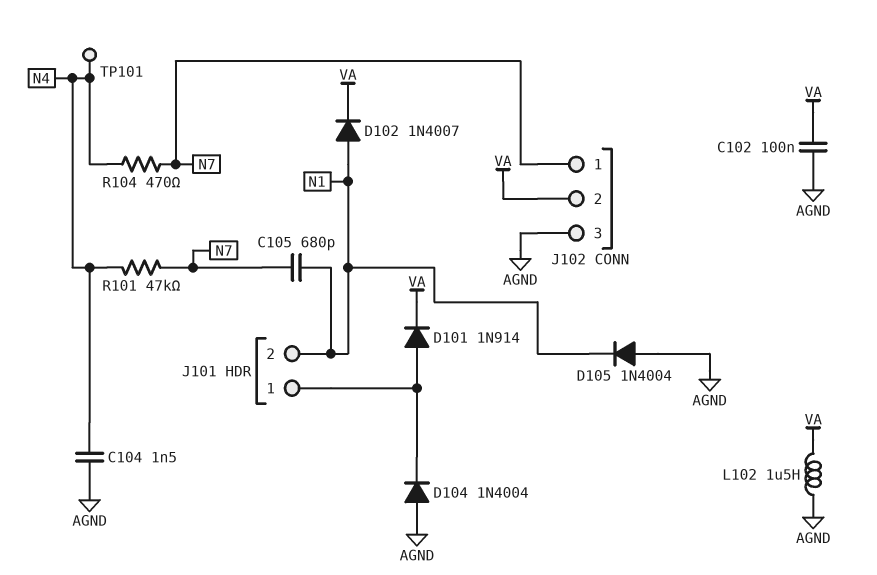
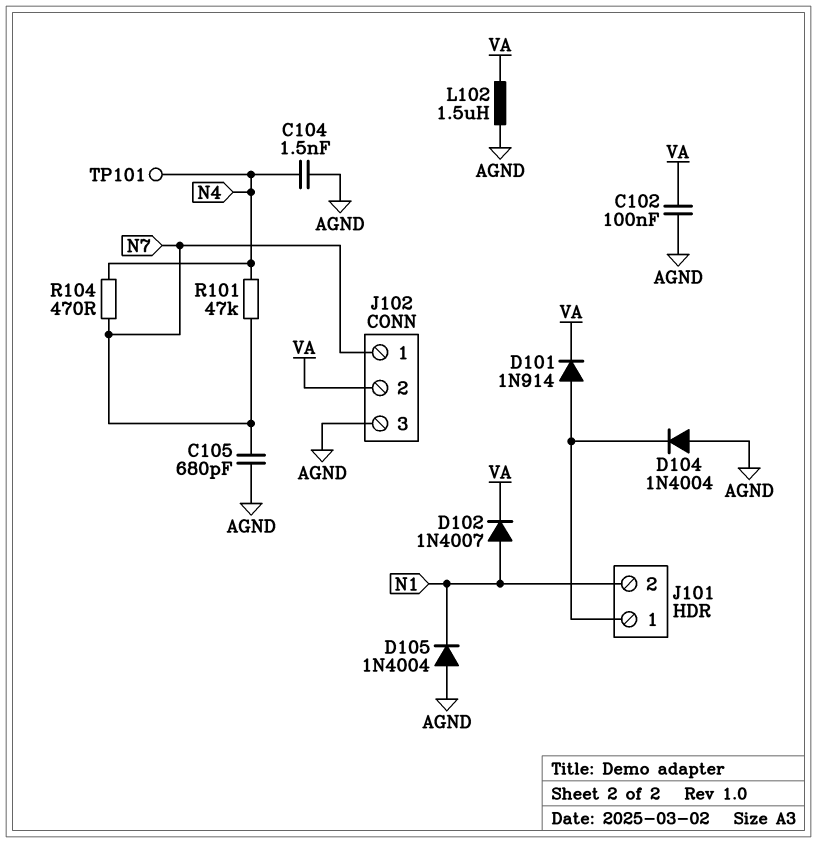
C105: 680pF (N1, N7) -> 680pF (AGND, N7)

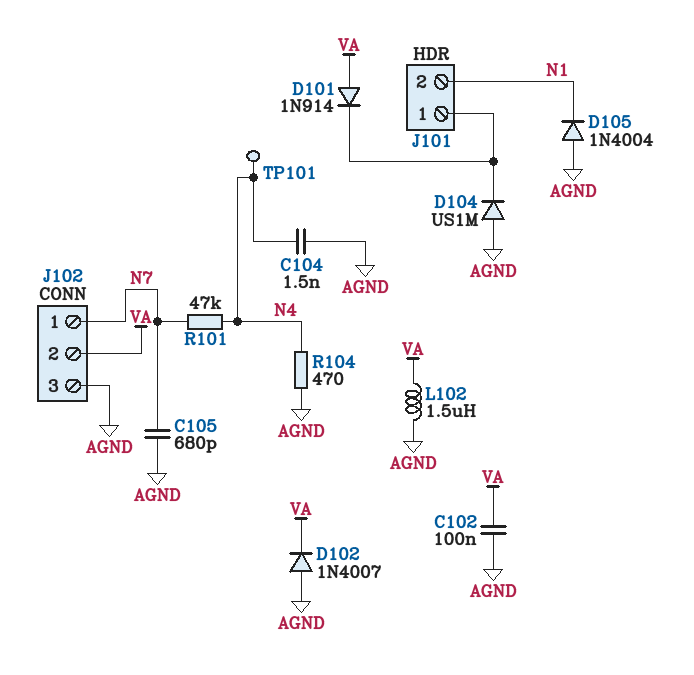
D101: diode 1N914 (A J101/1, K VA) -> diode 1N914 (A VA, K J101/1)
D102: diode 1N4007 (A N1, K VA) -> diode 1N4007 (A AGND, K VA)
D104: diode 1N4004 (A AGND, K J101/1) -> diode US1M (A AGND, K J101/1)
R104: 470 (N4, N7) -> 470 (AGND, N4)

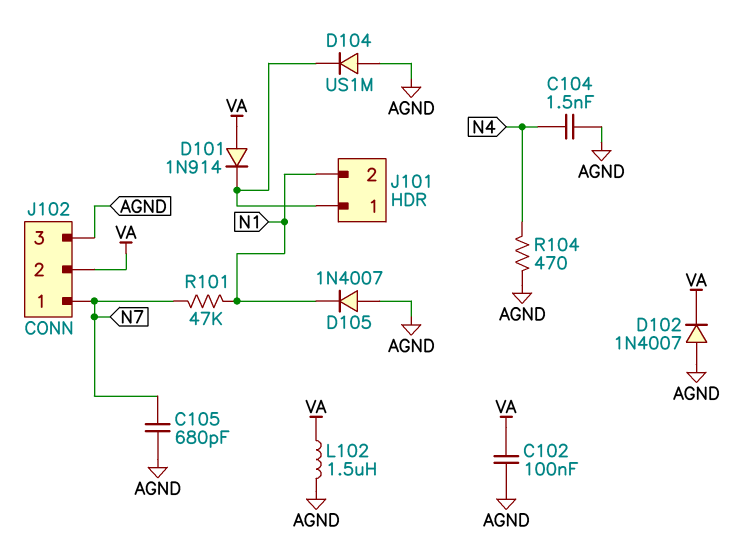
D105: diode 1N4004 (A AGND, K N1) -> diode 1N4007 (A AGND, K N1)
R101: 47k (N4, N7) -> 47k (N1, N7)
TP101: test point (N4) -> none

